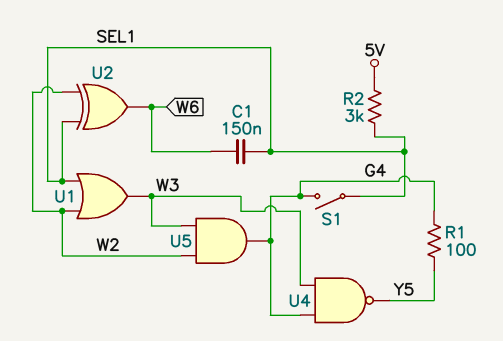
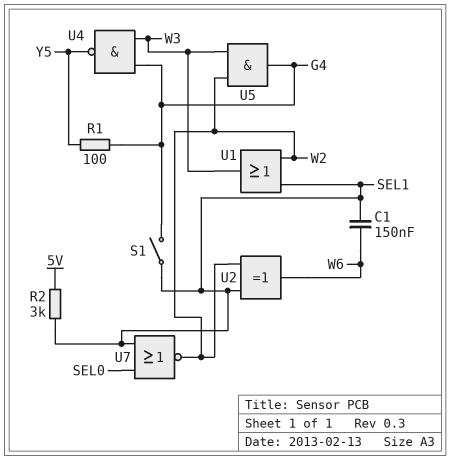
U7: none -> NOR (in SEL0, in SEL1, out W2)

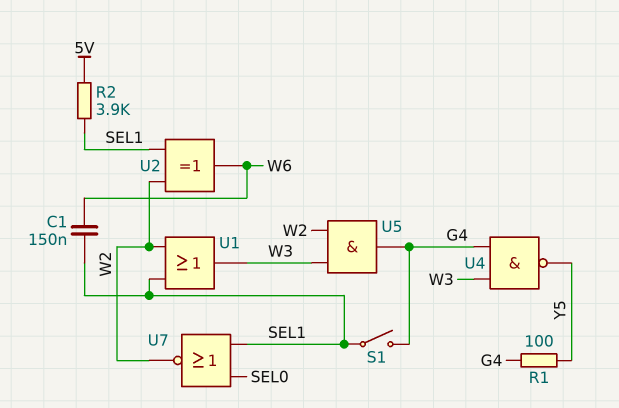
R2: 3k (5V, SEL1) -> 3.9k (5V, SEL1)

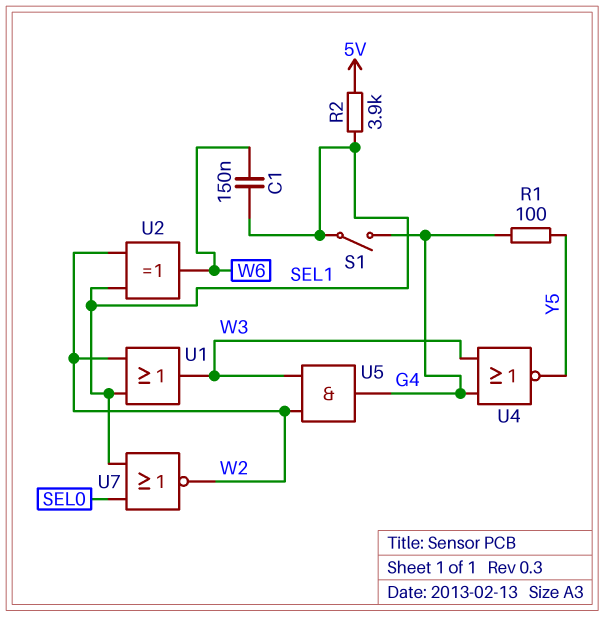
U4: NAND (in G4, in W3, out Y5) -> NOR (in G4, in W3, out Y5)

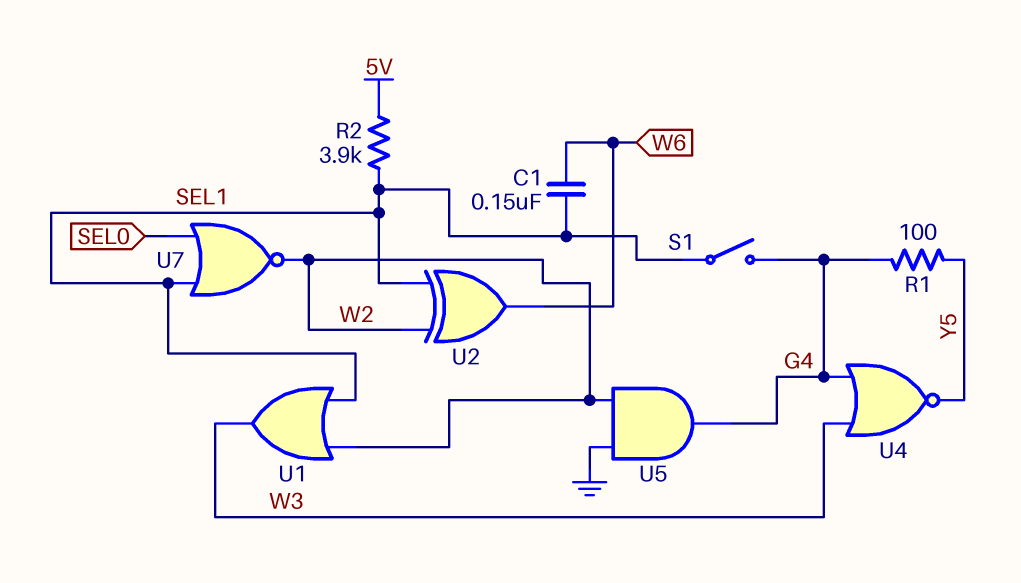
U5: AND (in W2, in W3, out G4) -> AND (in GND, in W2, out G4)

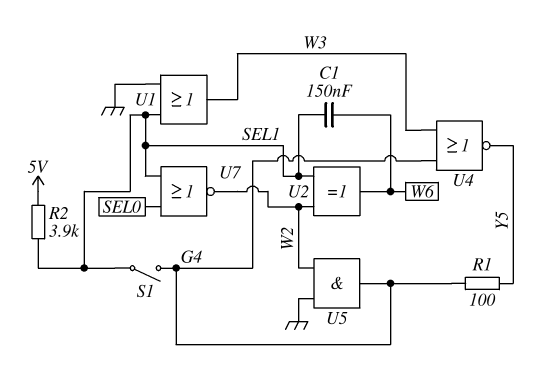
U1: OR (in SEL1, in W2, out W3) -> OR (in GND, in SEL1, out W3)

